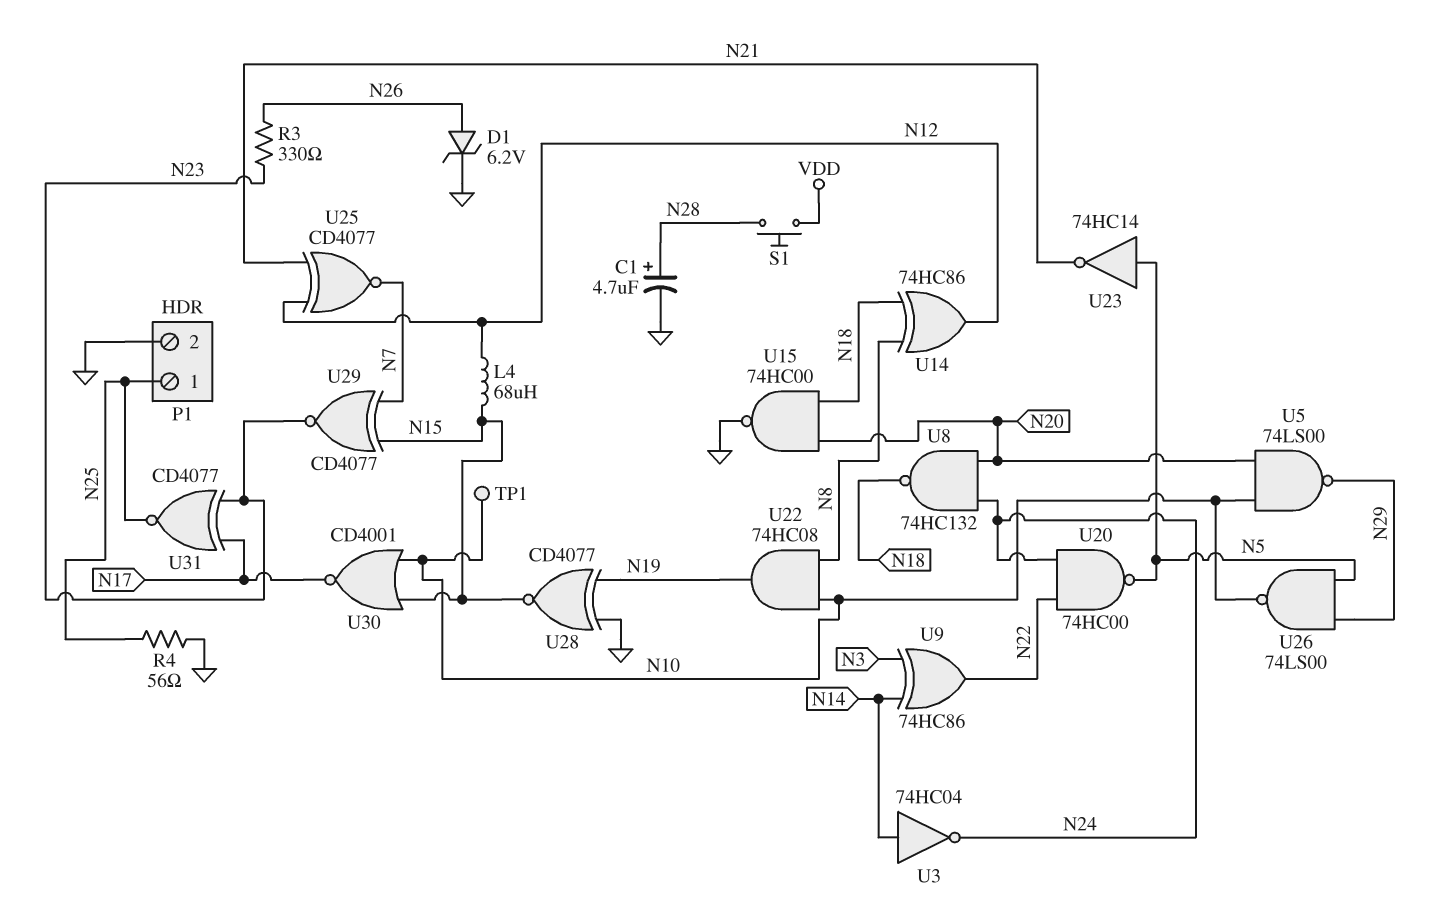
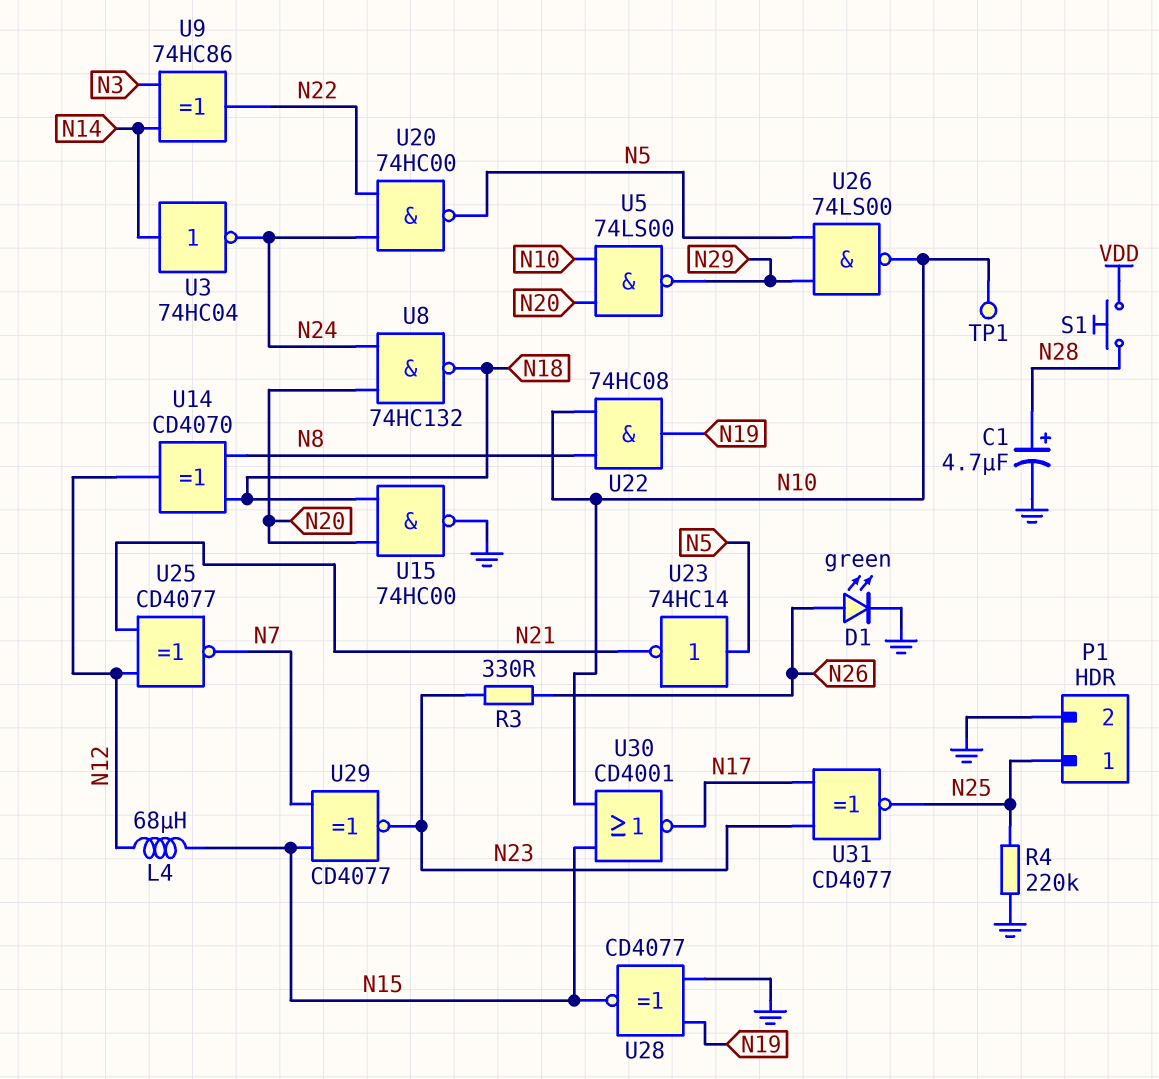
D1: zener 6.2V (A N26, K GND) -> LED green (A N26, K GND)
R4: 56 (GND, N25) -> 220k (GND, N25)
U14: XOR 74HC86 (in N8, in N18, out N12) -> XOR CD4070 (in N8, in N18, out N12)

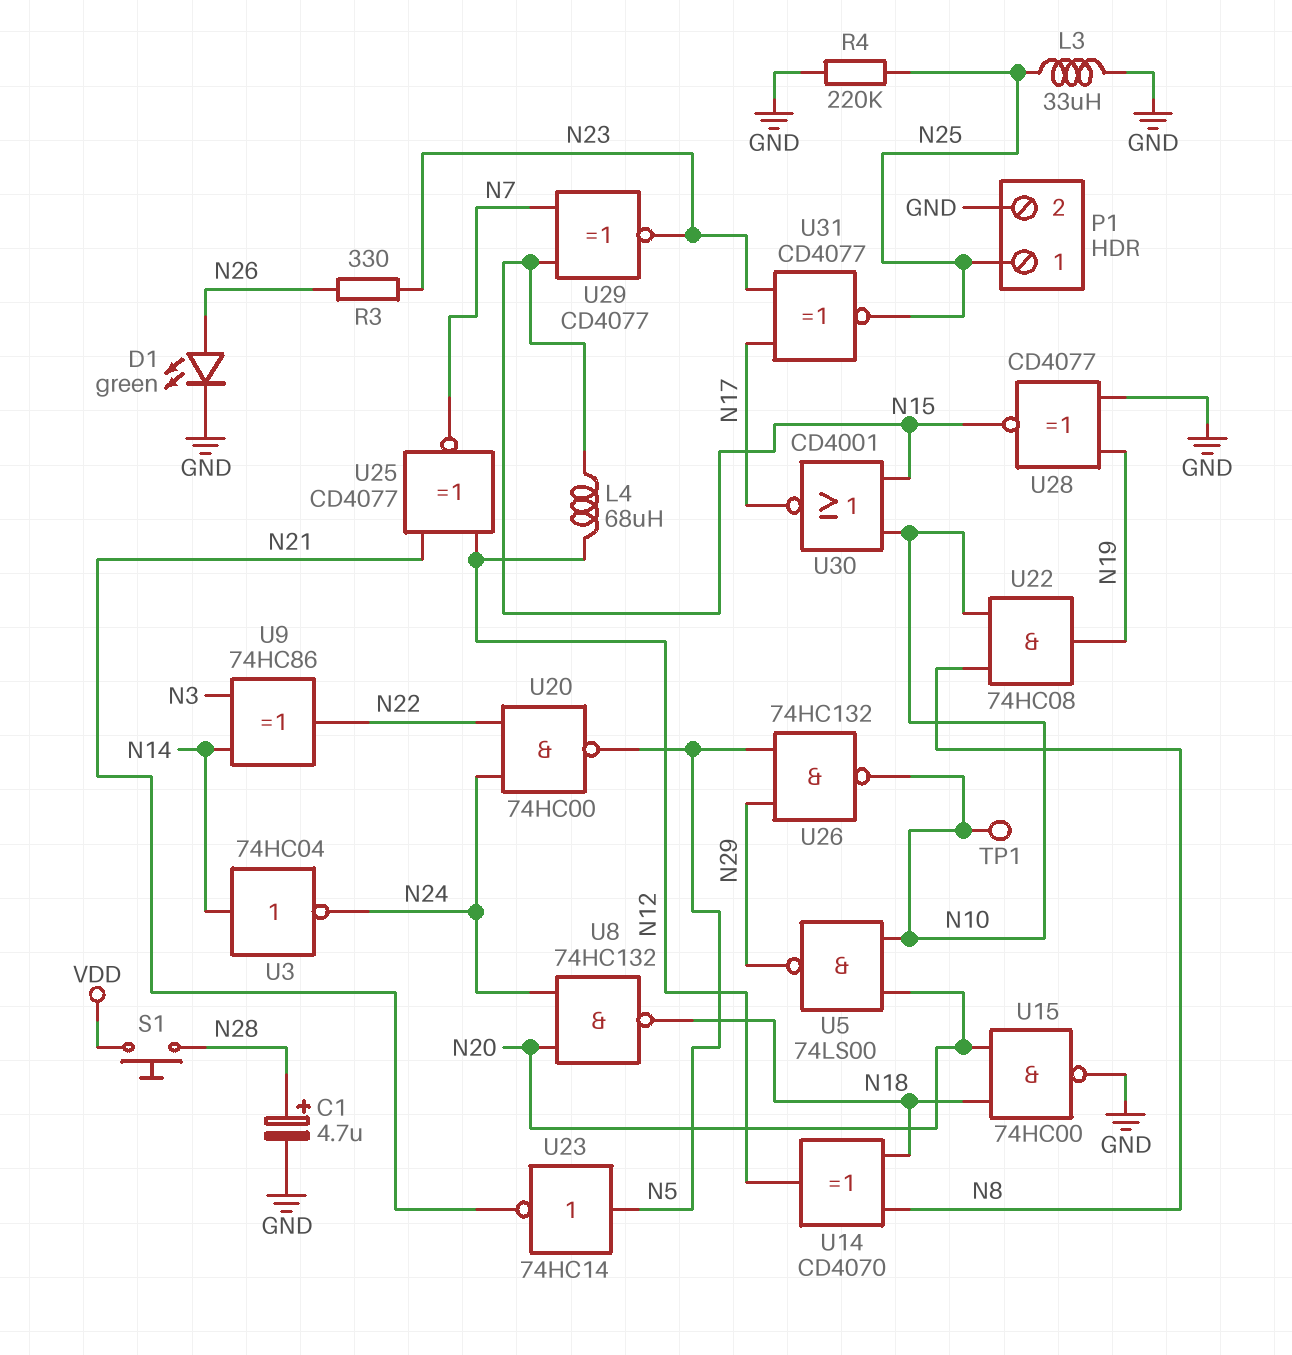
L3: none -> 33uH (GND, N25)
U26: NAND 74LS00 (in N5, in N29, out N10) -> NAND 74HC132 (in N5, in N29, out N10)

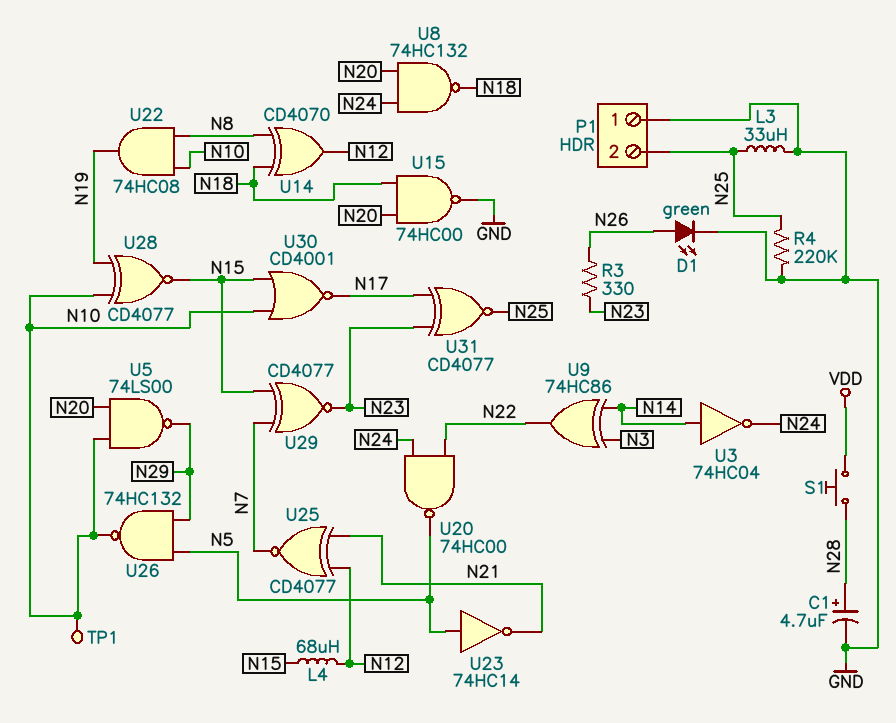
P1 pin 1: N25 -> GND
P1 pin 2: GND -> N25
U28: XNOR CD4077 (in GND, in N19, out N15) -> XNOR CD4077 (in N10, in N19, out N15)

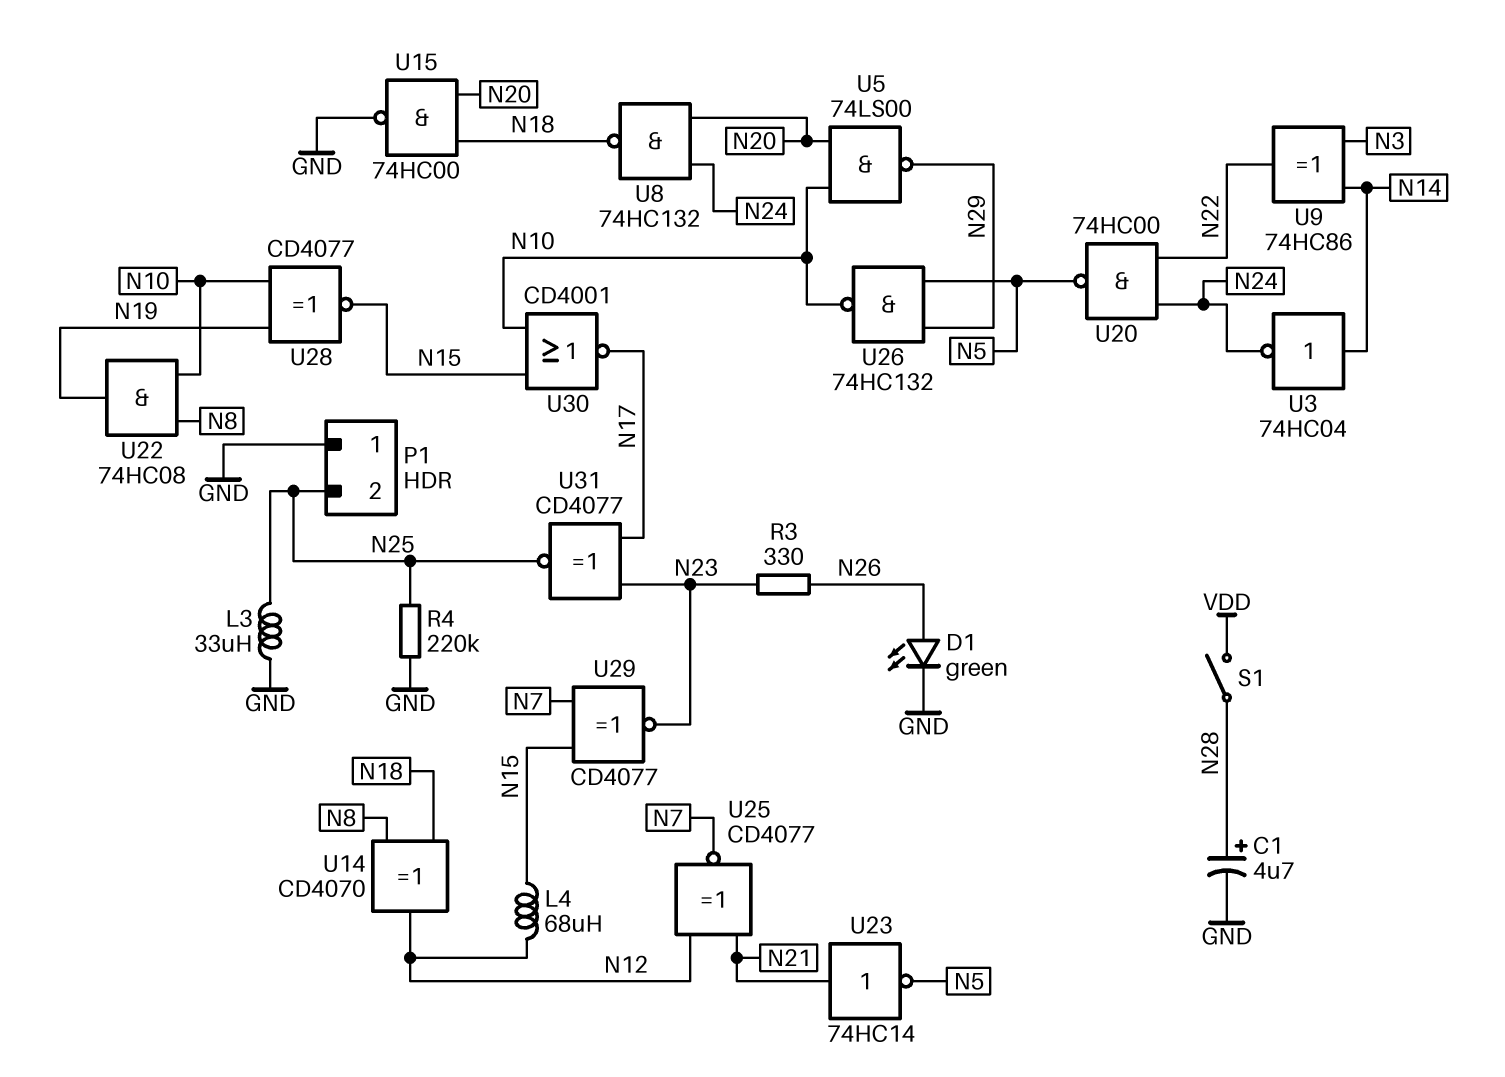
S1: button (N28, VDD) -> switch (N28, VDD)
TP1: test point (N10) -> none
U23: NOT 74HC14 (in N5, out N21) -> NOT 74HC14 (in N21, out N5)

